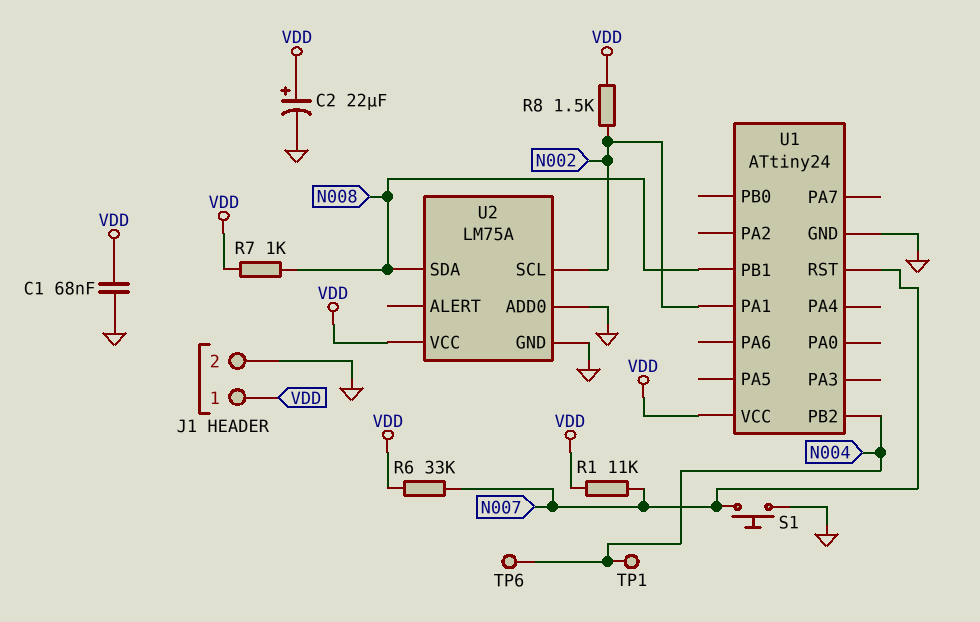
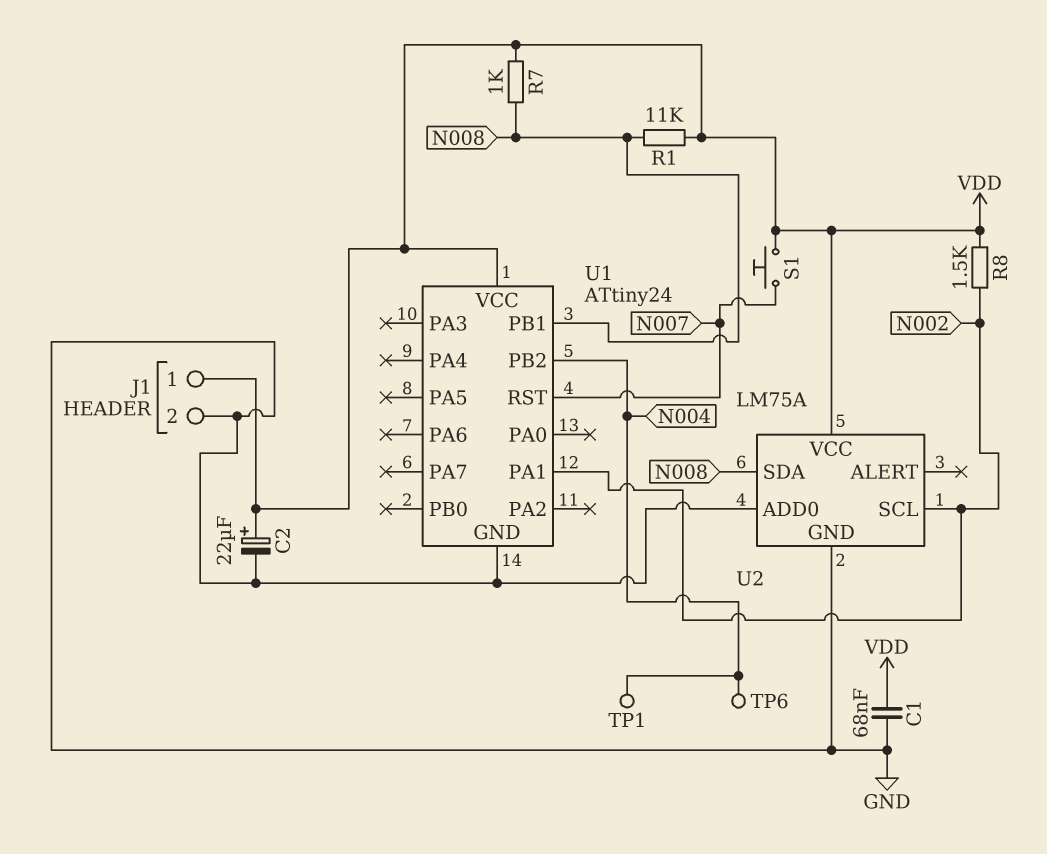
R1: 11k (N007, VDD) -> 11k (N008, VDD)
R6: 33k (N007, VDD) -> none
S1: button (GND, N007) -> button (N007, VDD)

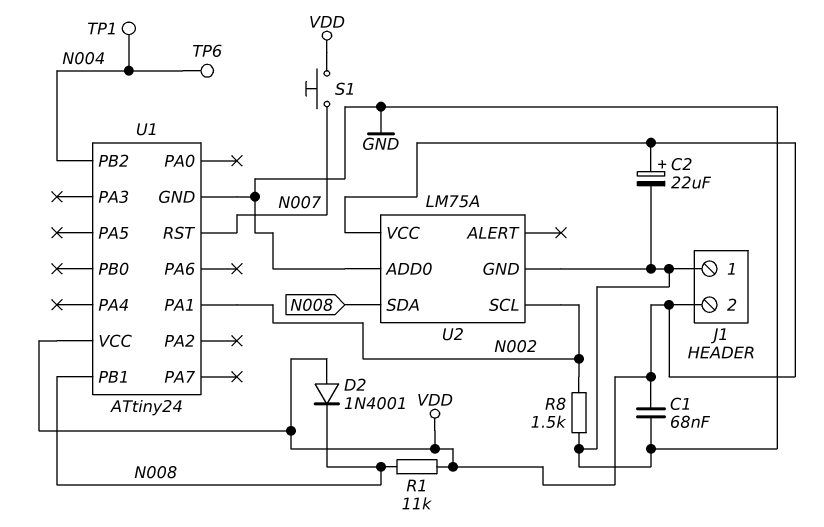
D2: none -> diode 1N4001 (A VDD, K N008)
J1 pin 1: VDD -> GND
J1 pin 2: GND -> VDD
R7: 1k (N008, VDD) -> none
R8: 1.5k (N002, VDD) -> 1.5k (GND, N002)

